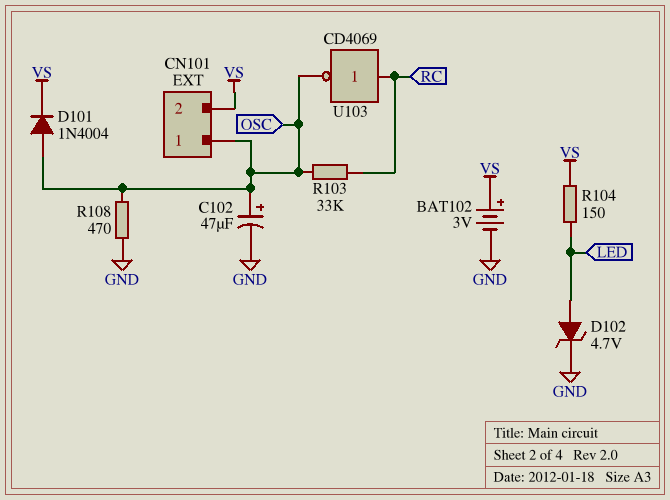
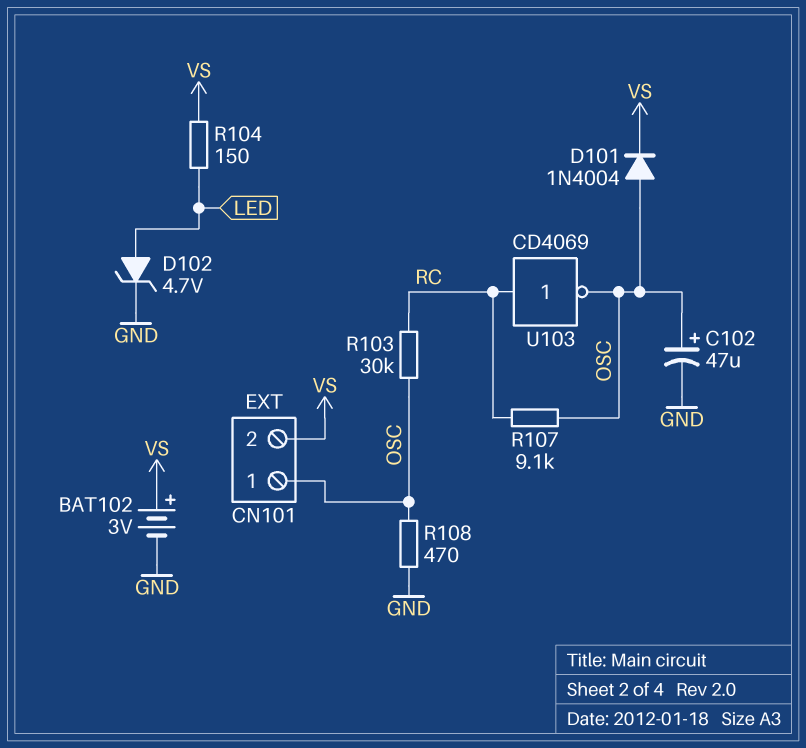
R103: 33k (OSC, RC) -> 30k (OSC, RC)
R107: none -> 9.1k (OSC, RC)

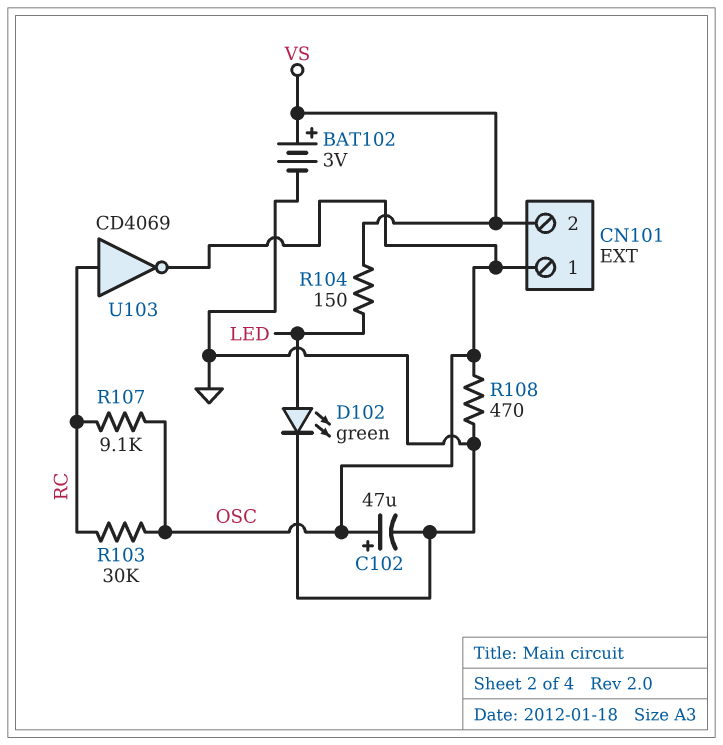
D101: diode 1N4004 (A OSC, K VS) -> none
D102: zener 4.7V (A LED, K GND) -> LED green (A LED, K GND)

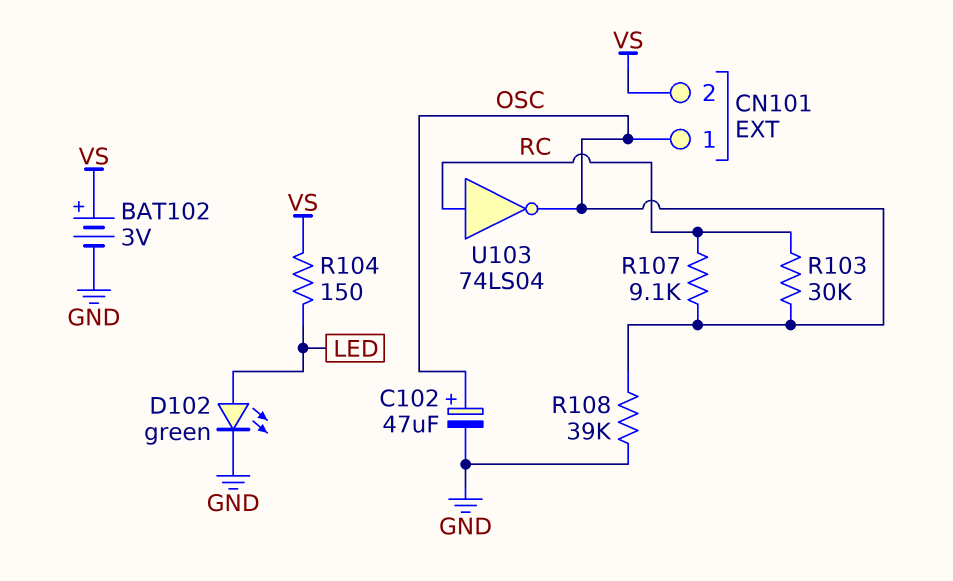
R108: 470 (GND, OSC) -> 39k (GND, OSC)
U103: NOT CD4069 (in RC, out OSC) -> NOT 74LS04 (in RC, out OSC)

